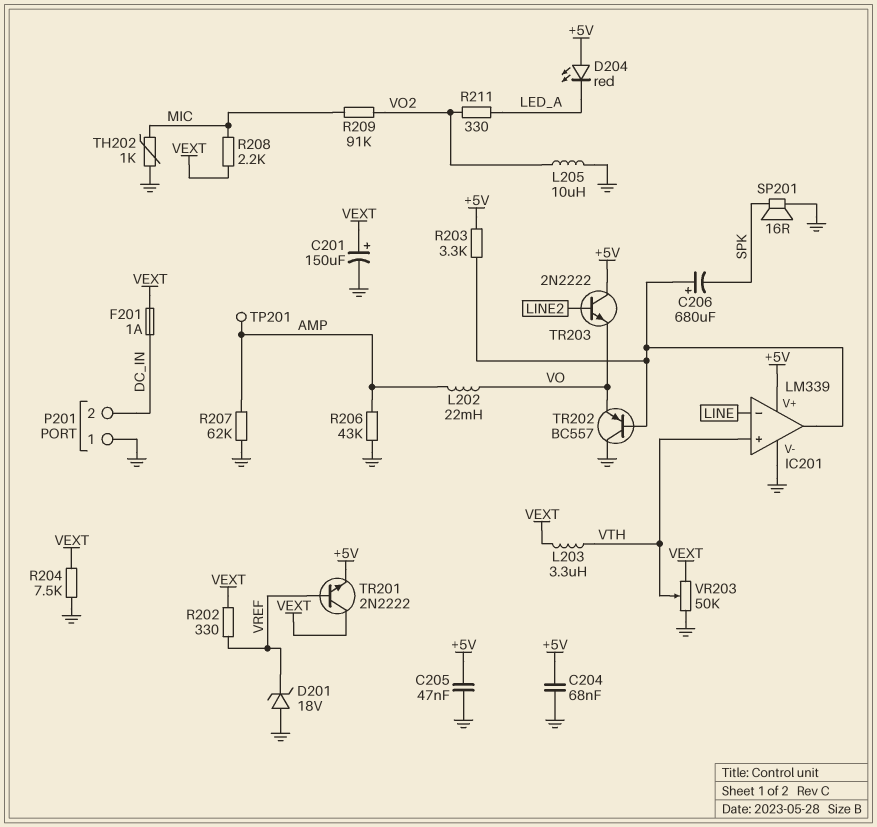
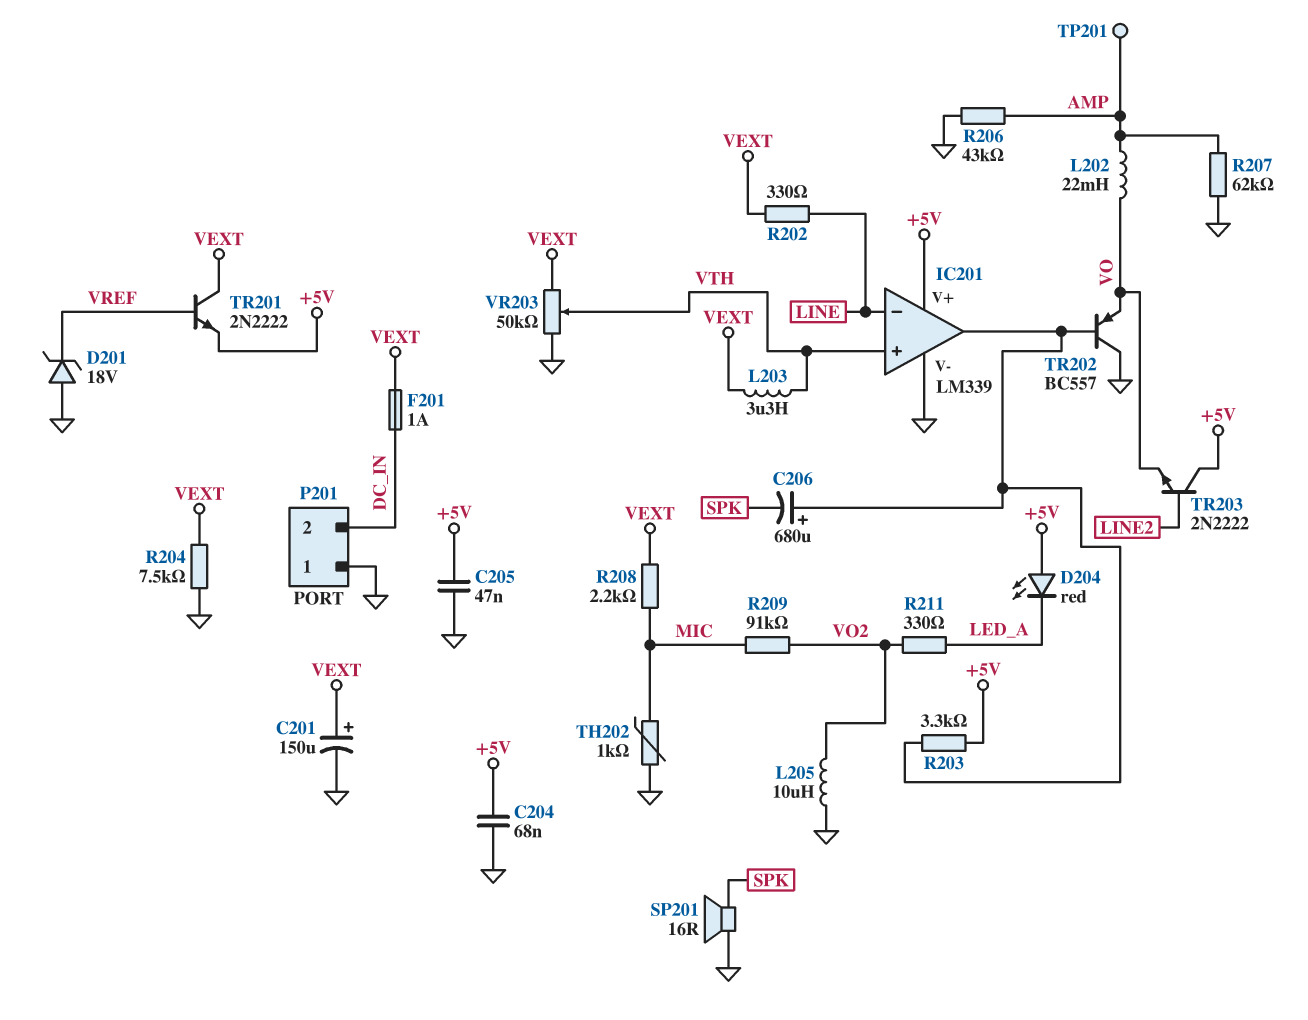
R202: 330 (VEXT, VREF) -> 330 (LINE, VEXT)

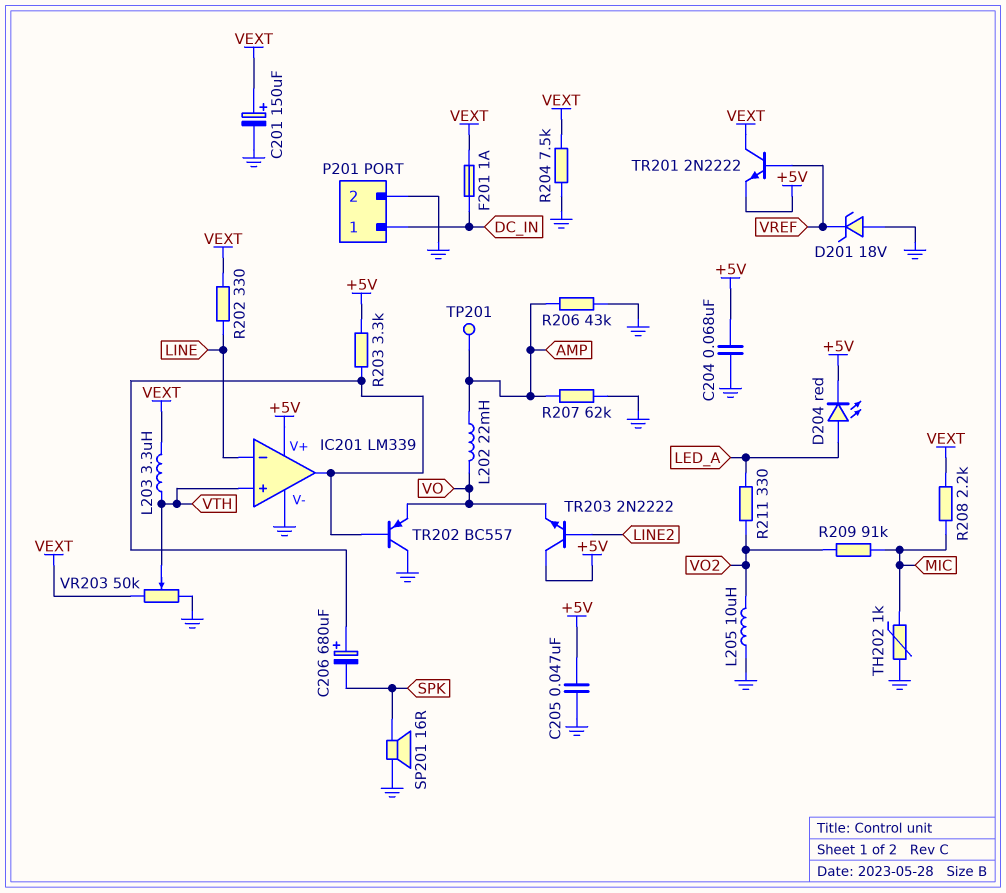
D204: LED red (A +5V, K LED_A) -> LED red (A LED_A, K +5V)
P201 pin 1: GND -> DC_IN
P201 pin 2: DC_IN -> GND

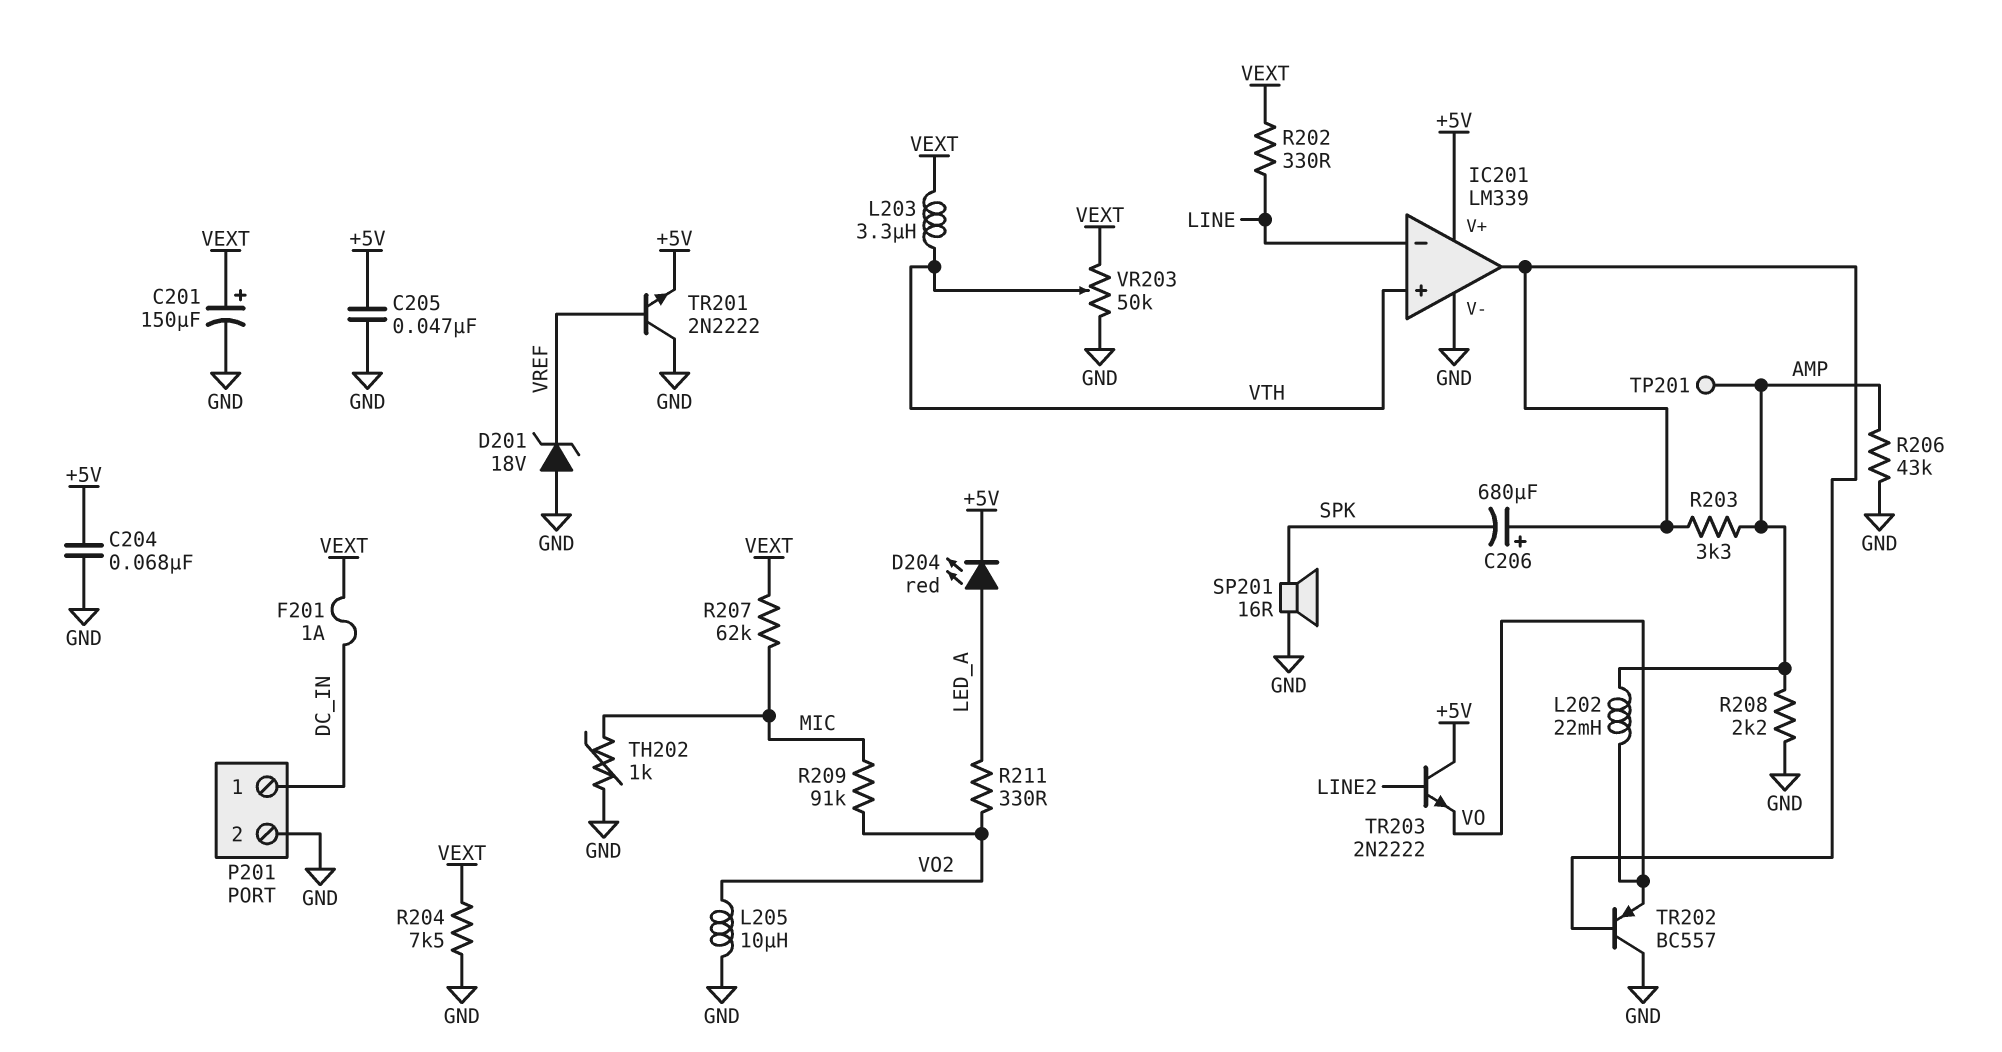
R203: 3.3k (+5V, IC201/out) -> 3.3k (AMP, IC201/out)
R207: 62k (AMP, GND) -> 62k (MIC, VEXT)
R208: 2.2k (MIC, VEXT) -> 2.2k (AMP, GND)
TR201: NPN 2N2222 (B VREF, C VEXT, E +5V) -> NPN 2N2222 (B VREF, C GND, E +5V)

